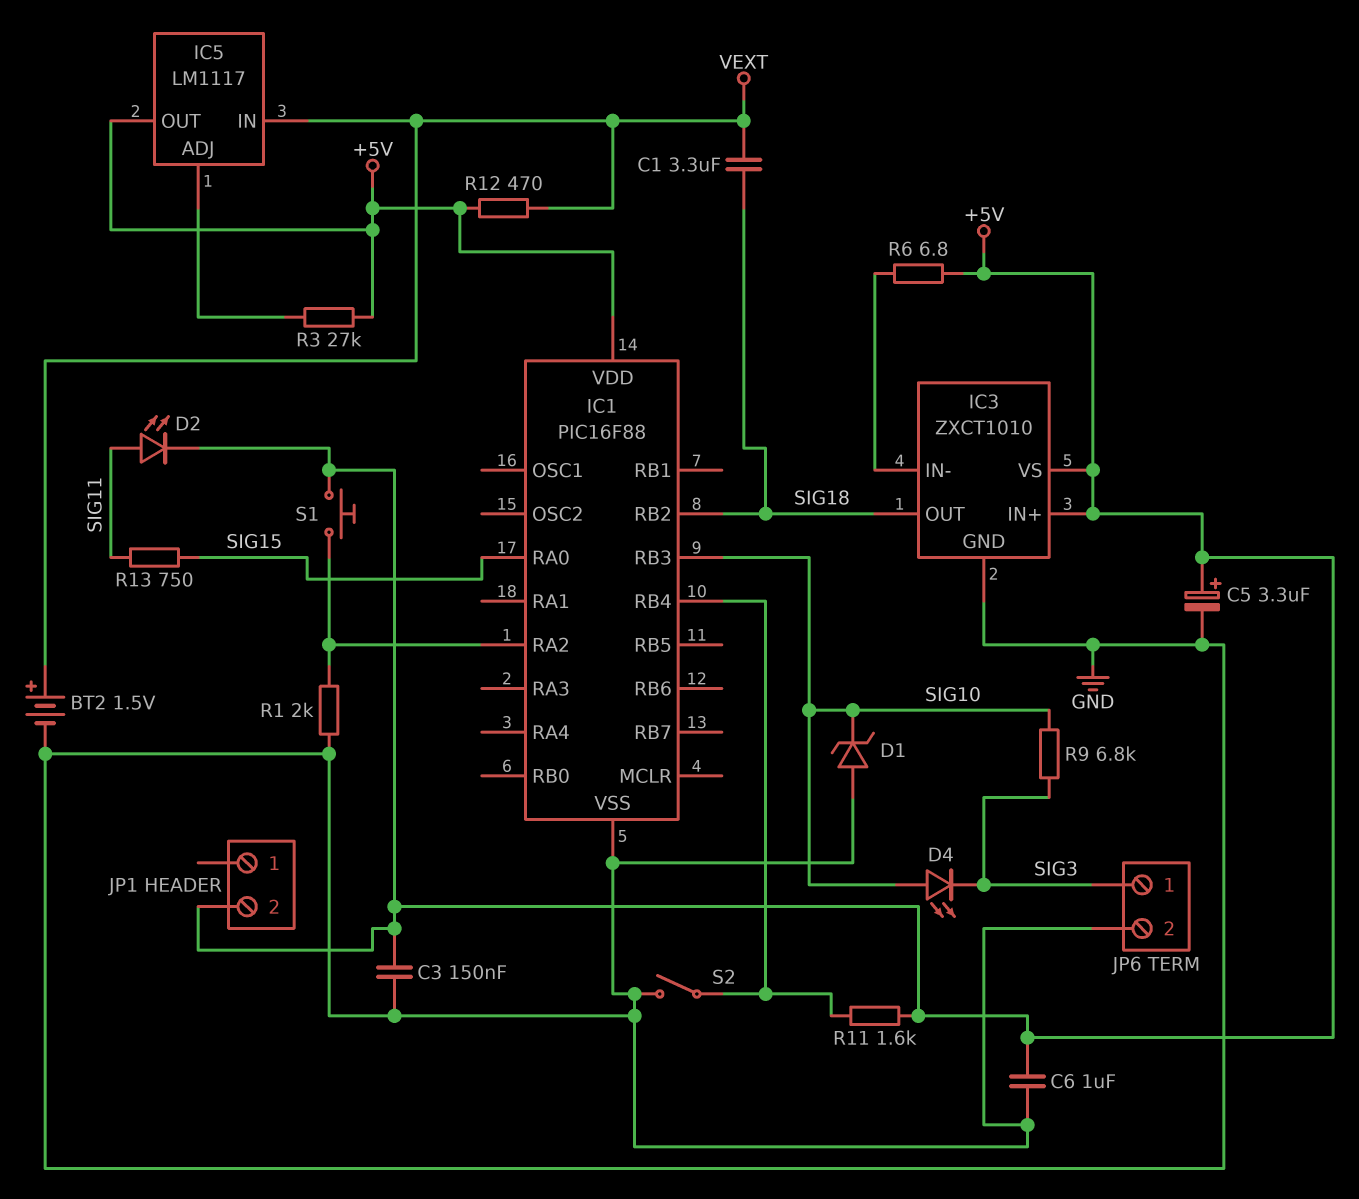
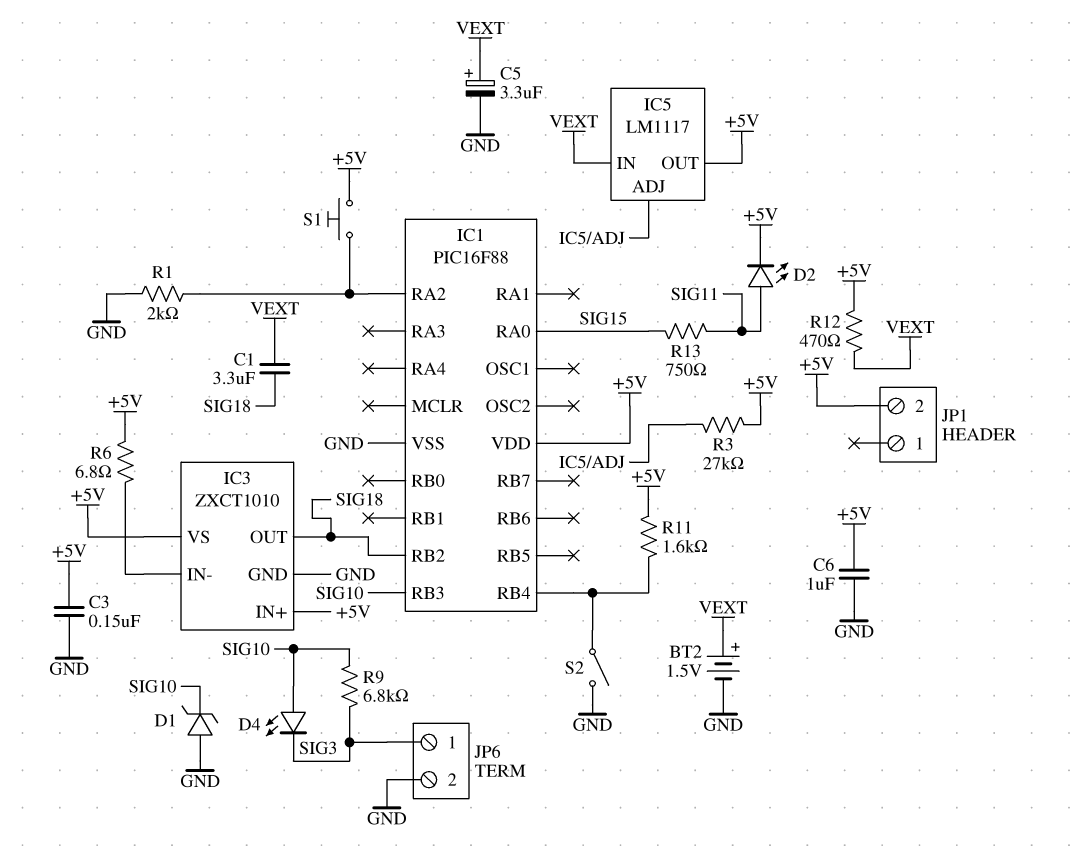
C5: 3.3uF (plus +5V, minus GND) -> 3.3uF (plus VEXT, minus GND)

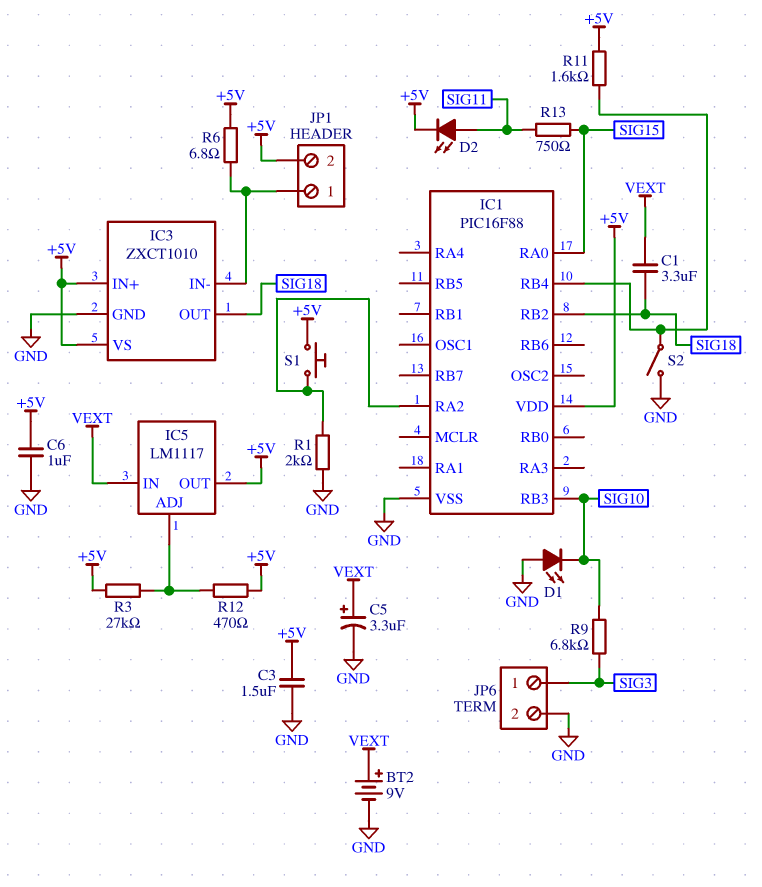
BT2: 1.5V (plus VEXT, minus GND) -> 9V (plus VEXT, minus GND)
C3: 150nF (+5V, GND) -> 1.5uF (+5V, GND)
D1: zener (A GND, K SIG10) -> LED (A GND, K SIG10)
D4: LED (A SIG10, K SIG3) -> none
JP1 pin 1: none -> IC3/IN-
R12: 470 (+5V, VEXT) -> 470 (+5V, IC5/ADJ)

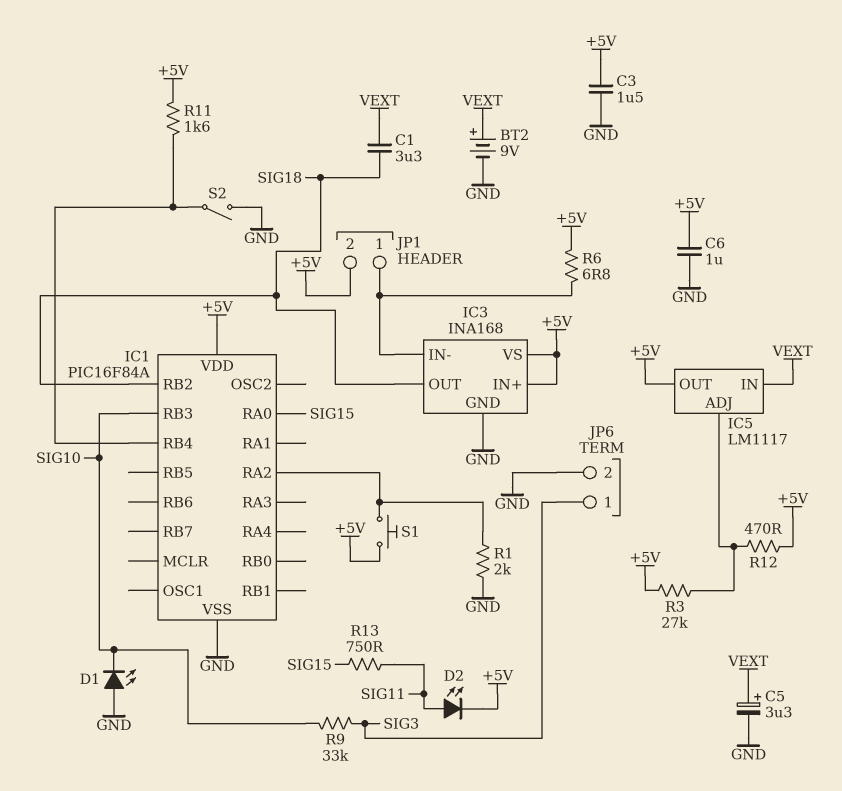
IC1: PIC16F88 -> PIC16F84A
IC3: ZXCT1010 -> INA168
R9: 6.8k (SIG3, SIG10) -> 33k (SIG3, SIG10)

